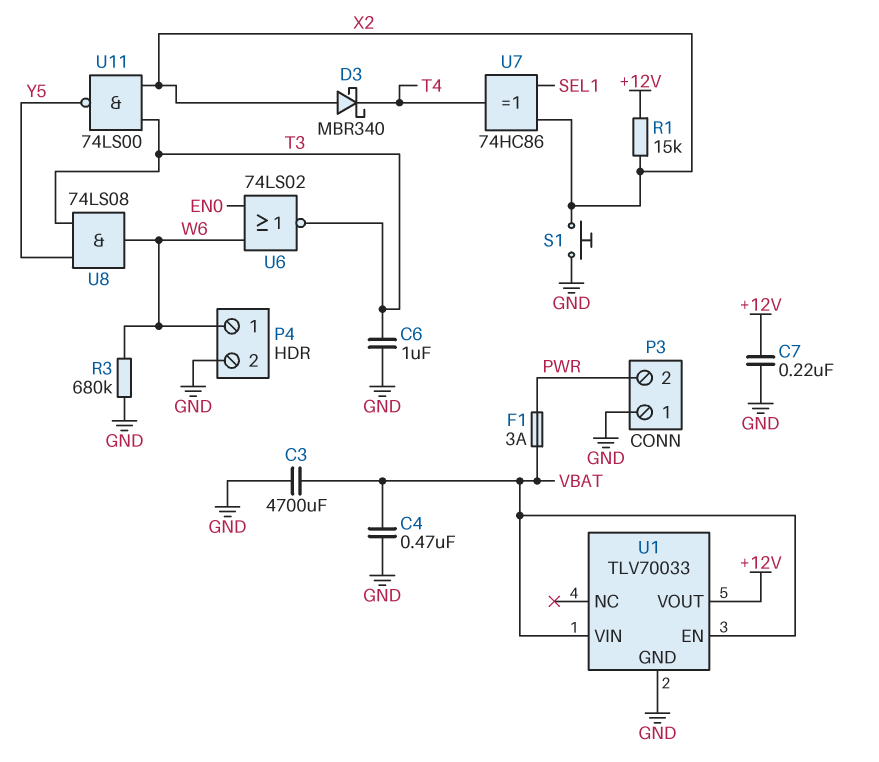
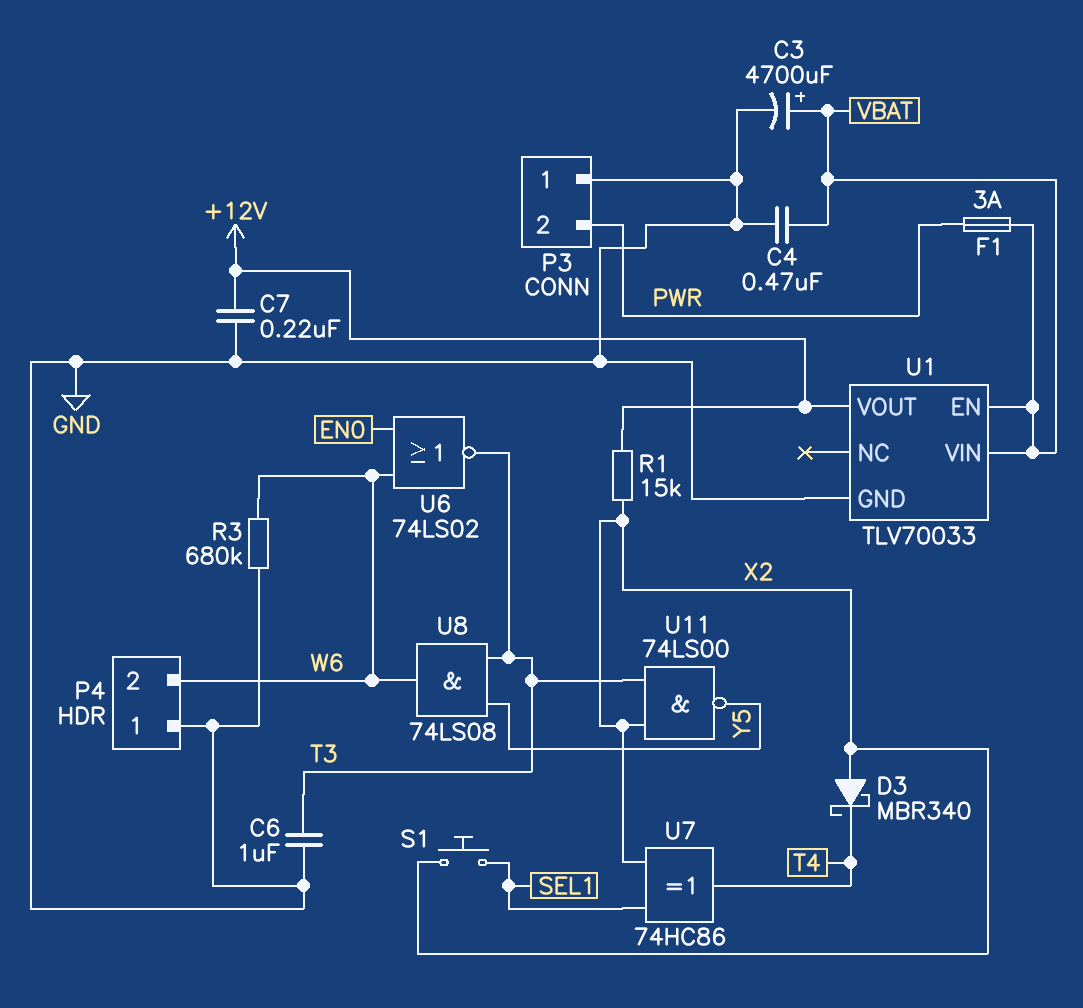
C3: 4700uF (GND, VBAT) -> 4700uF (plus VBAT, minus GND)
P4 pin 1: W6 -> GND
P4 pin 2: GND -> W6
S1: button (GND, X2) -> button (SEL1, X2)

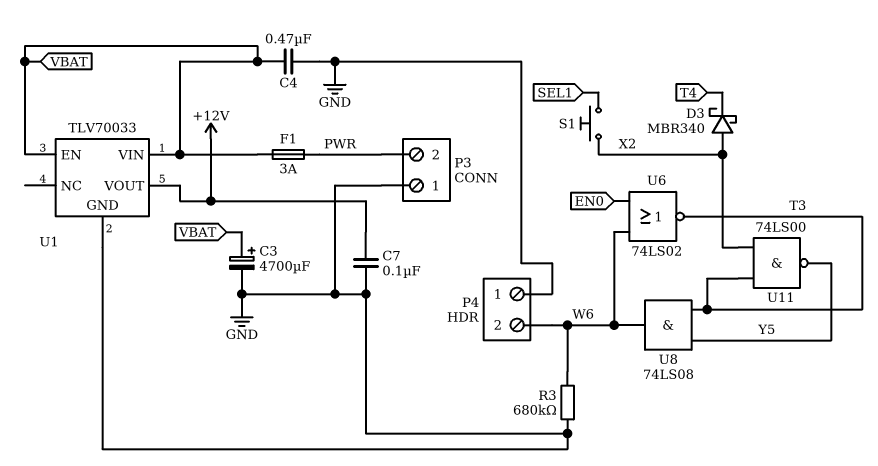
C6: 1uF (GND, T3) -> none
C7: 220nF (+12V, GND) -> 100nF (+12V, GND)
R1: 15k (+12V, X2) -> none
U7: XOR 74HC86 (in SEL1, in X2, out T4) -> none

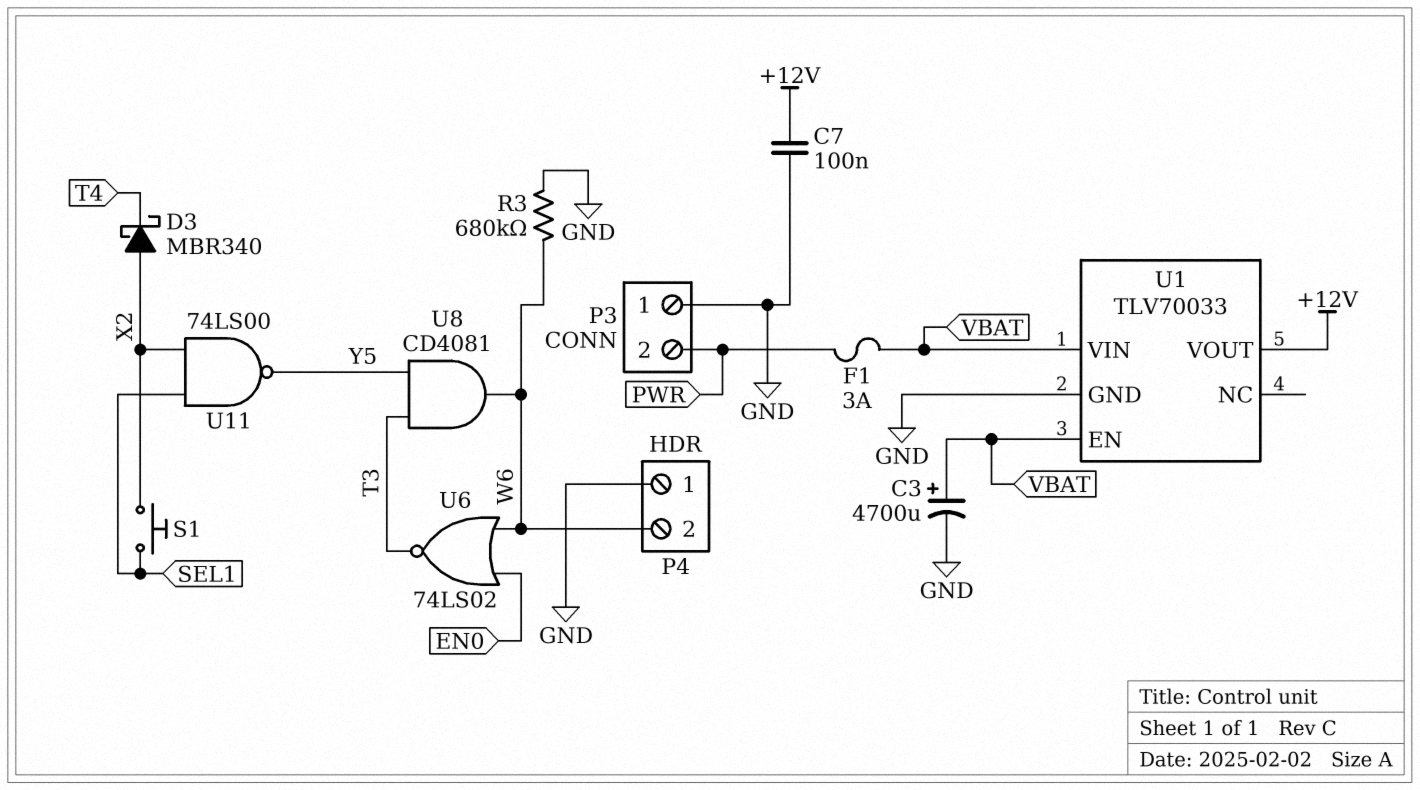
C4: 470nF (GND, VBAT) -> none
U8: AND 74LS08 (in T3, in Y5, out W6) -> AND CD4081 (in T3, in Y5, out W6)
U11: NAND 74LS00 (in T3, in X2, out Y5) -> NAND 74LS00 (in SEL1, in X2, out Y5)

